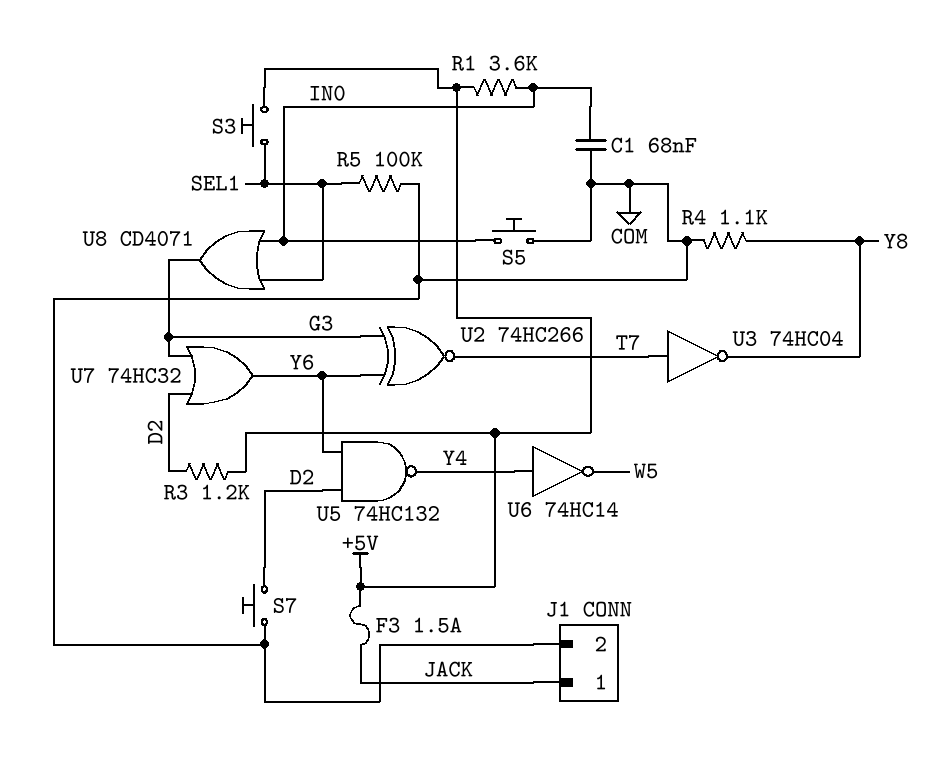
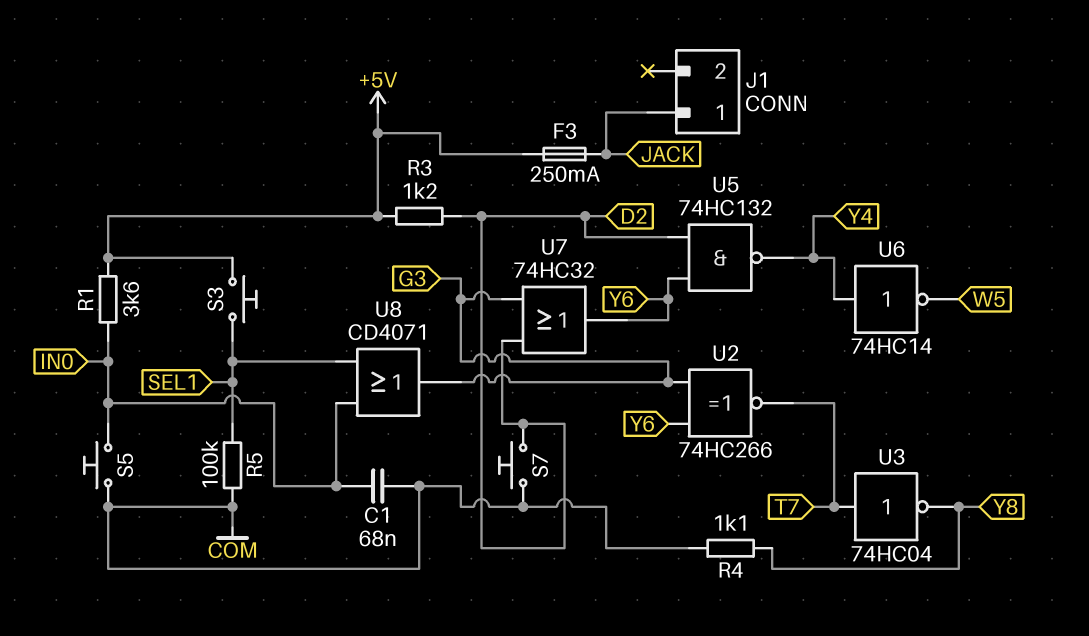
F3: 1.5A (+5V, JACK) -> 250mA (+5V, JACK)
J1 pin 2: COM -> none

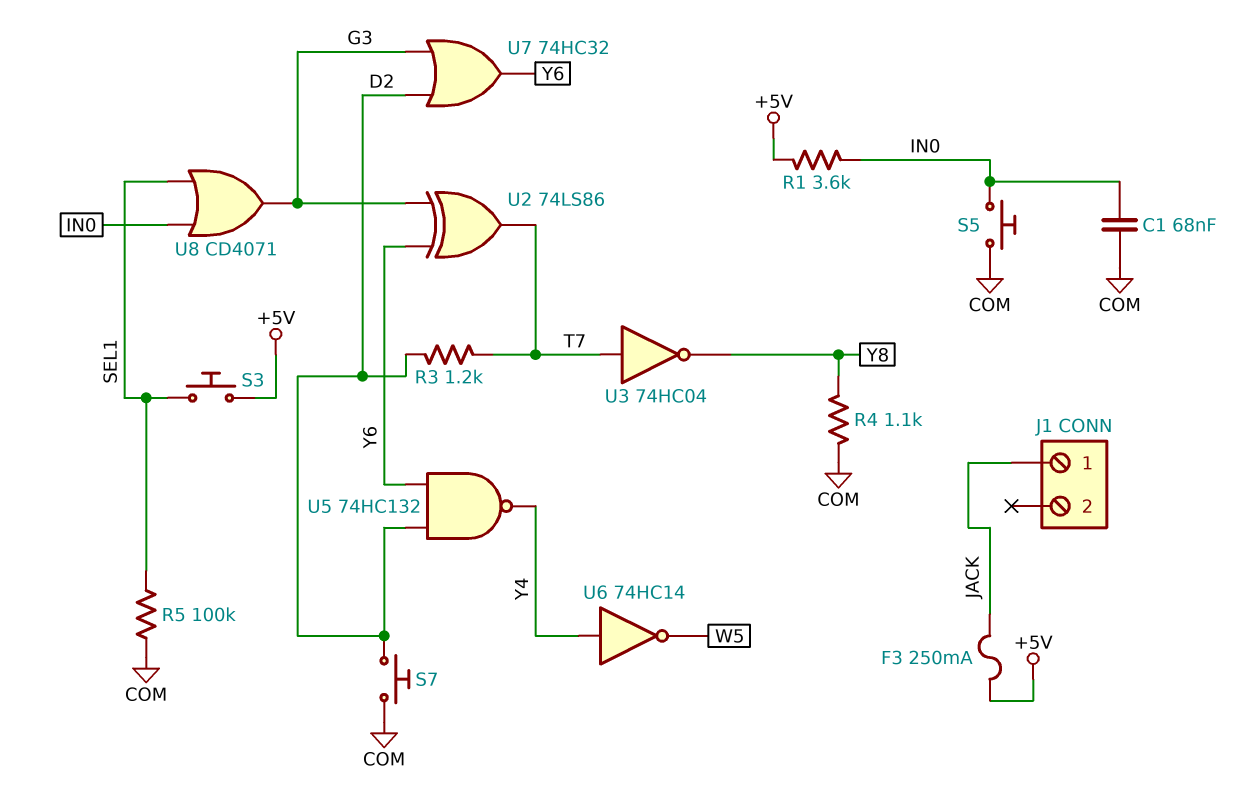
R3: 1.2k (+5V, D2) -> 1.2k (D2, T7)
U2: XNOR 74HC266 (in G3, in Y6, out T7) -> XOR 74LS86 (in G3, in Y6, out T7)

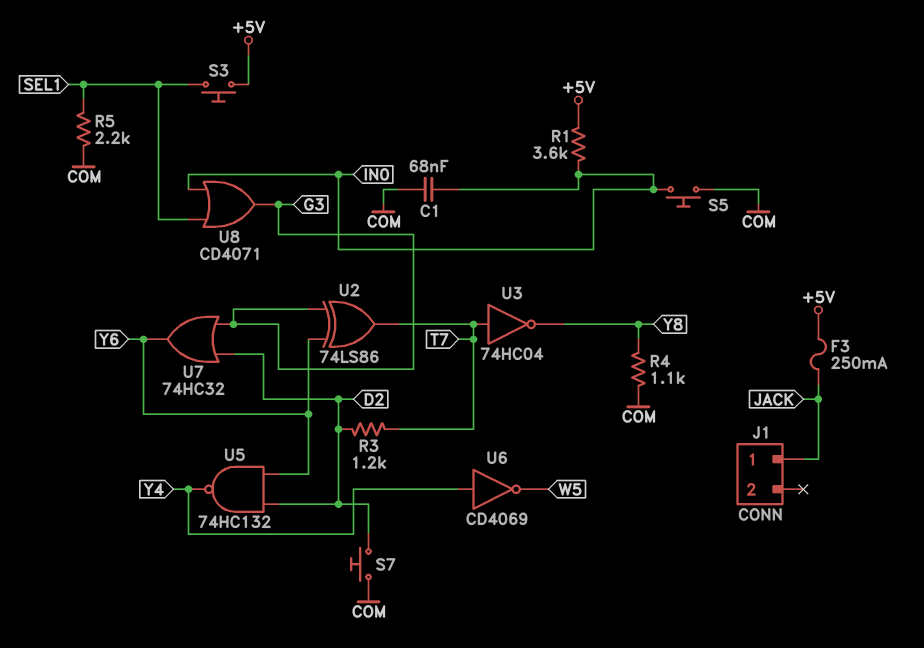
R5: 100k (COM, SEL1) -> 2.2k (COM, SEL1)
U6: NOT 74HC14 (in Y4, out W5) -> NOT CD4069 (in Y4, out W5)

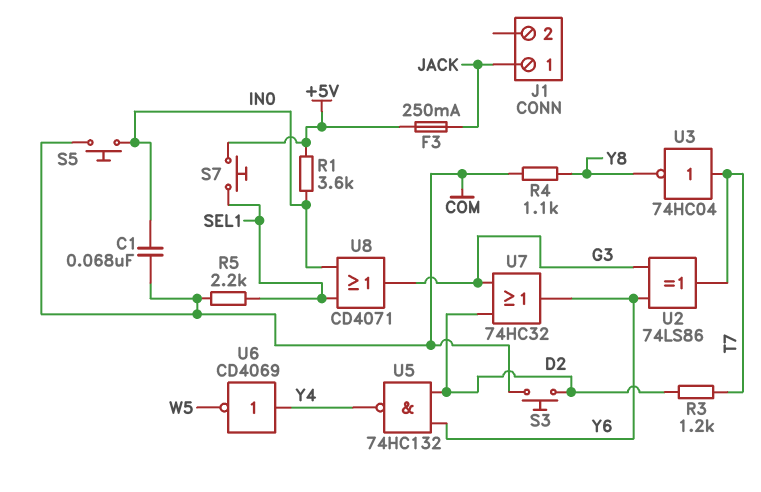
S3: button (+5V, SEL1) -> button (COM, D2)
S7: button (COM, D2) -> button (+5V, SEL1)

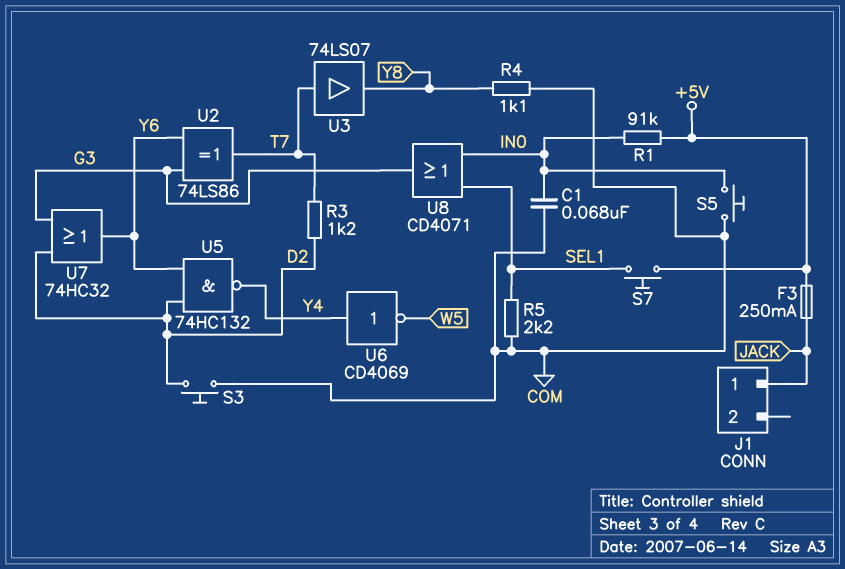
R1: 3.6k (+5V, IN0) -> 91k (+5V, IN0)
U3: NOT 74HC04 (in T7, out Y8) -> buffer 74LS07 (in T7, out Y8)

